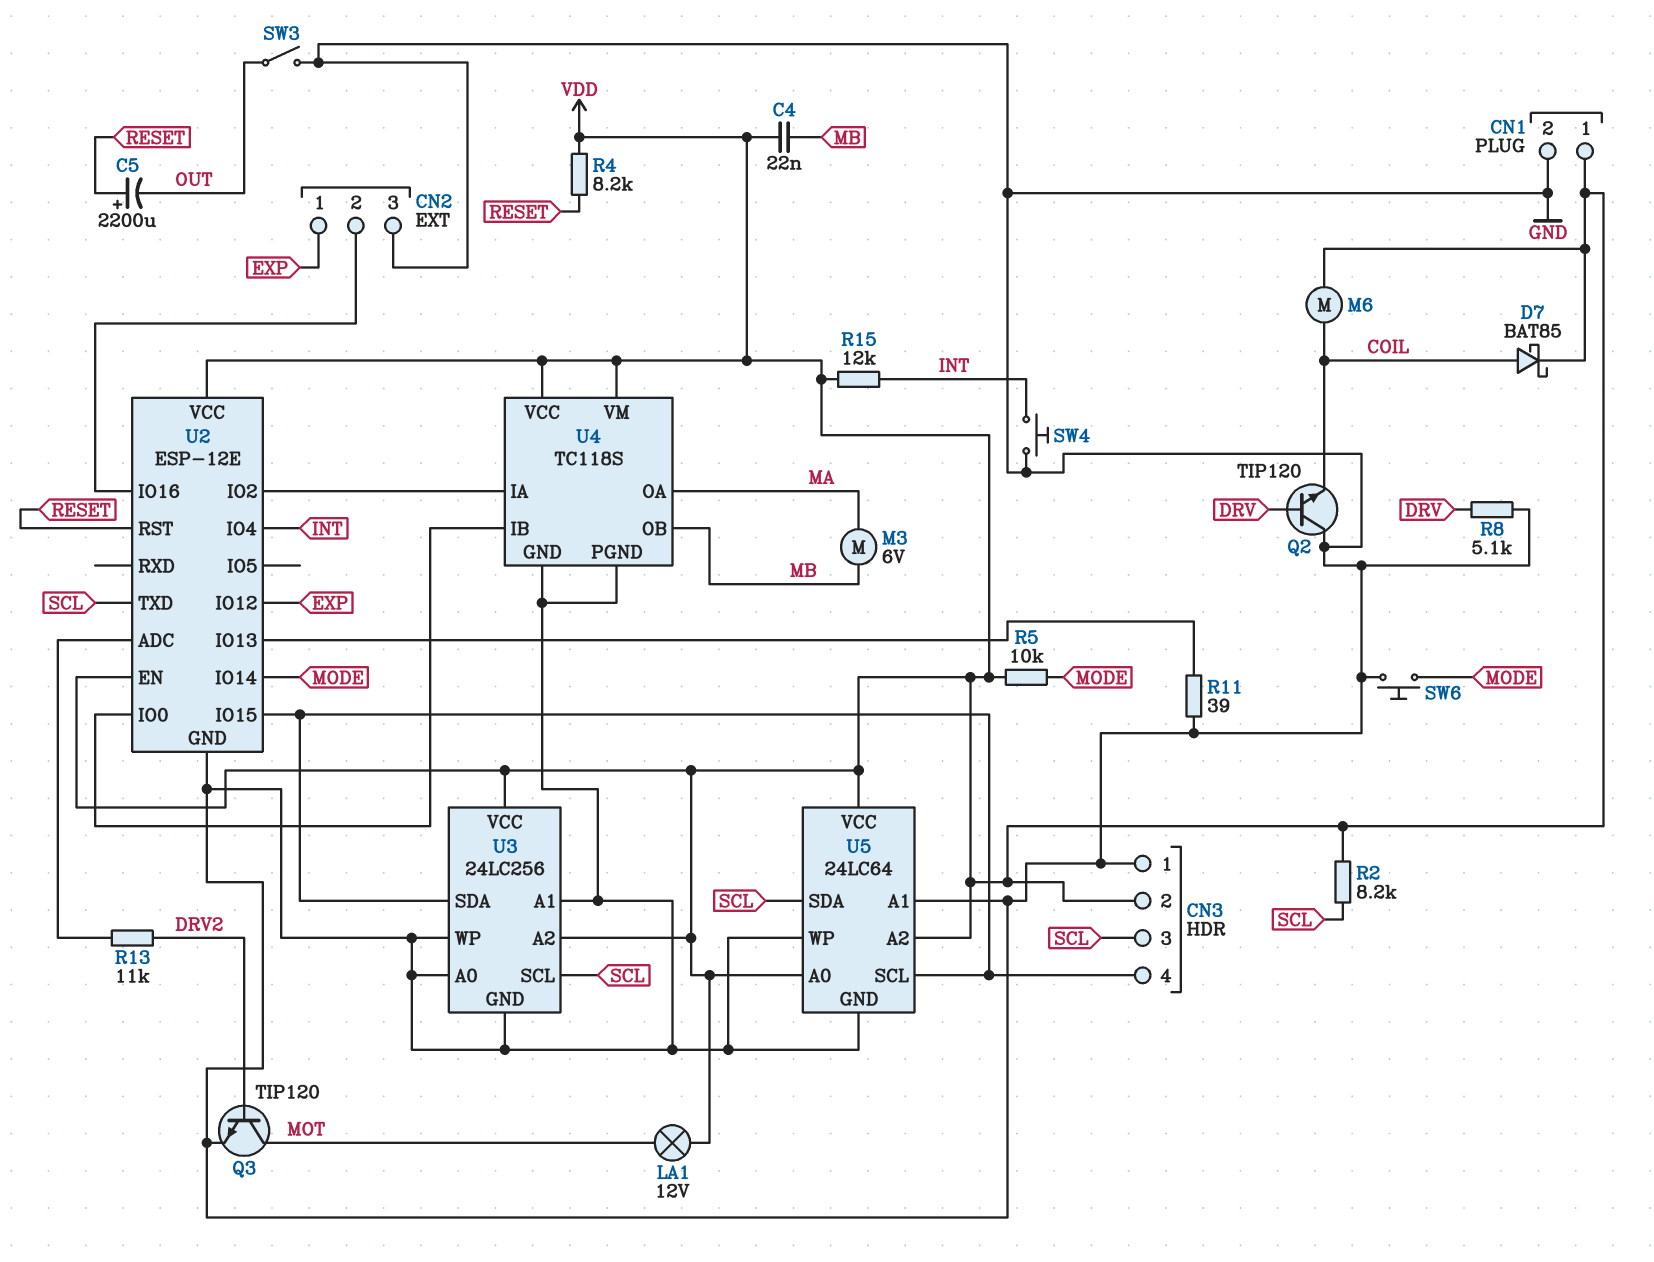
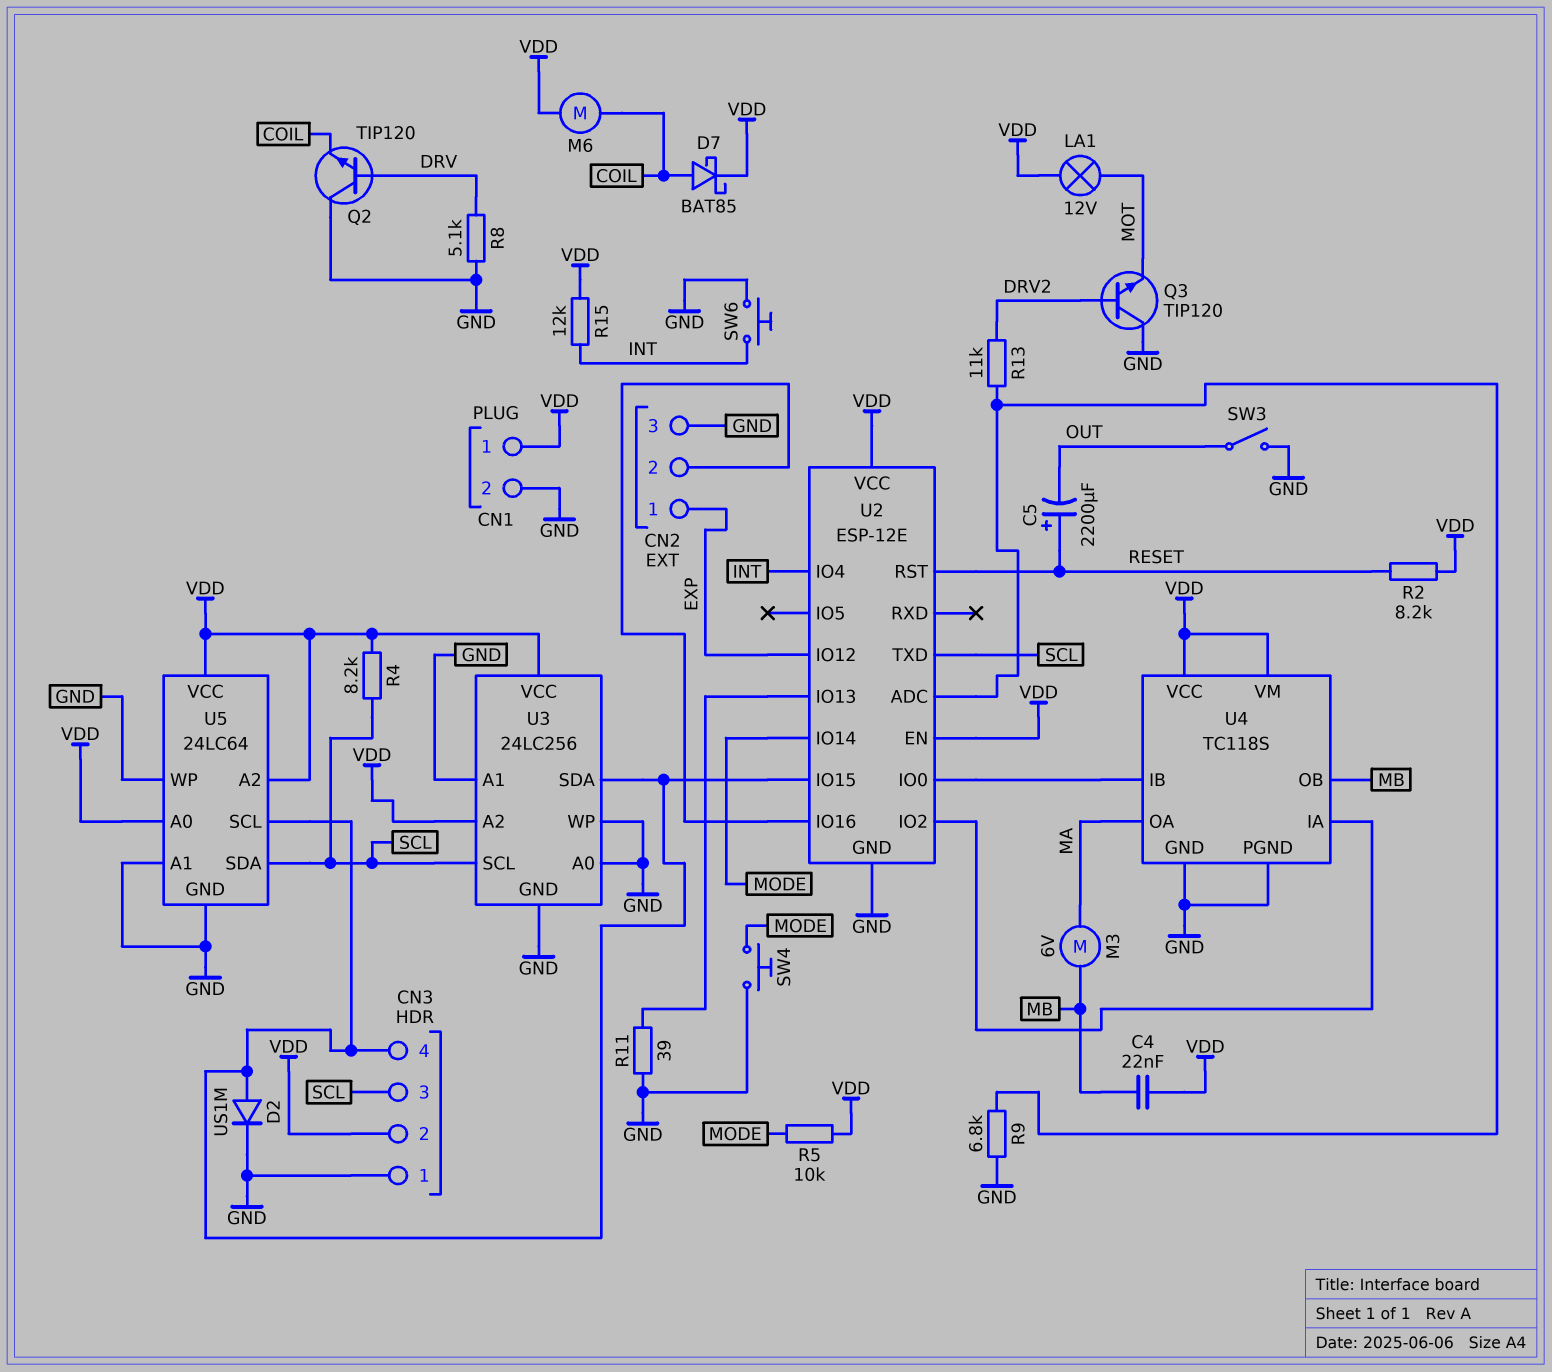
D2: none -> diode US1M (A CN3/4, K GND)
Q3: NPN TIP120 (B DRV2, C MOT, E GND) -> NPN TIP120 (B DRV2, C GND, E MOT)
R2: 8.2k (SCL, VDD) -> 8.2k (RESET, VDD)
R4: 8.2k (RESET, VDD) -> 8.2k (SCL, VDD)
R9: none -> 6.8k (GND, U2/ADC)
SW4: button (GND, INT) -> button (GND, MODE)
SW6: button (GND, MODE) -> button (GND, INT)

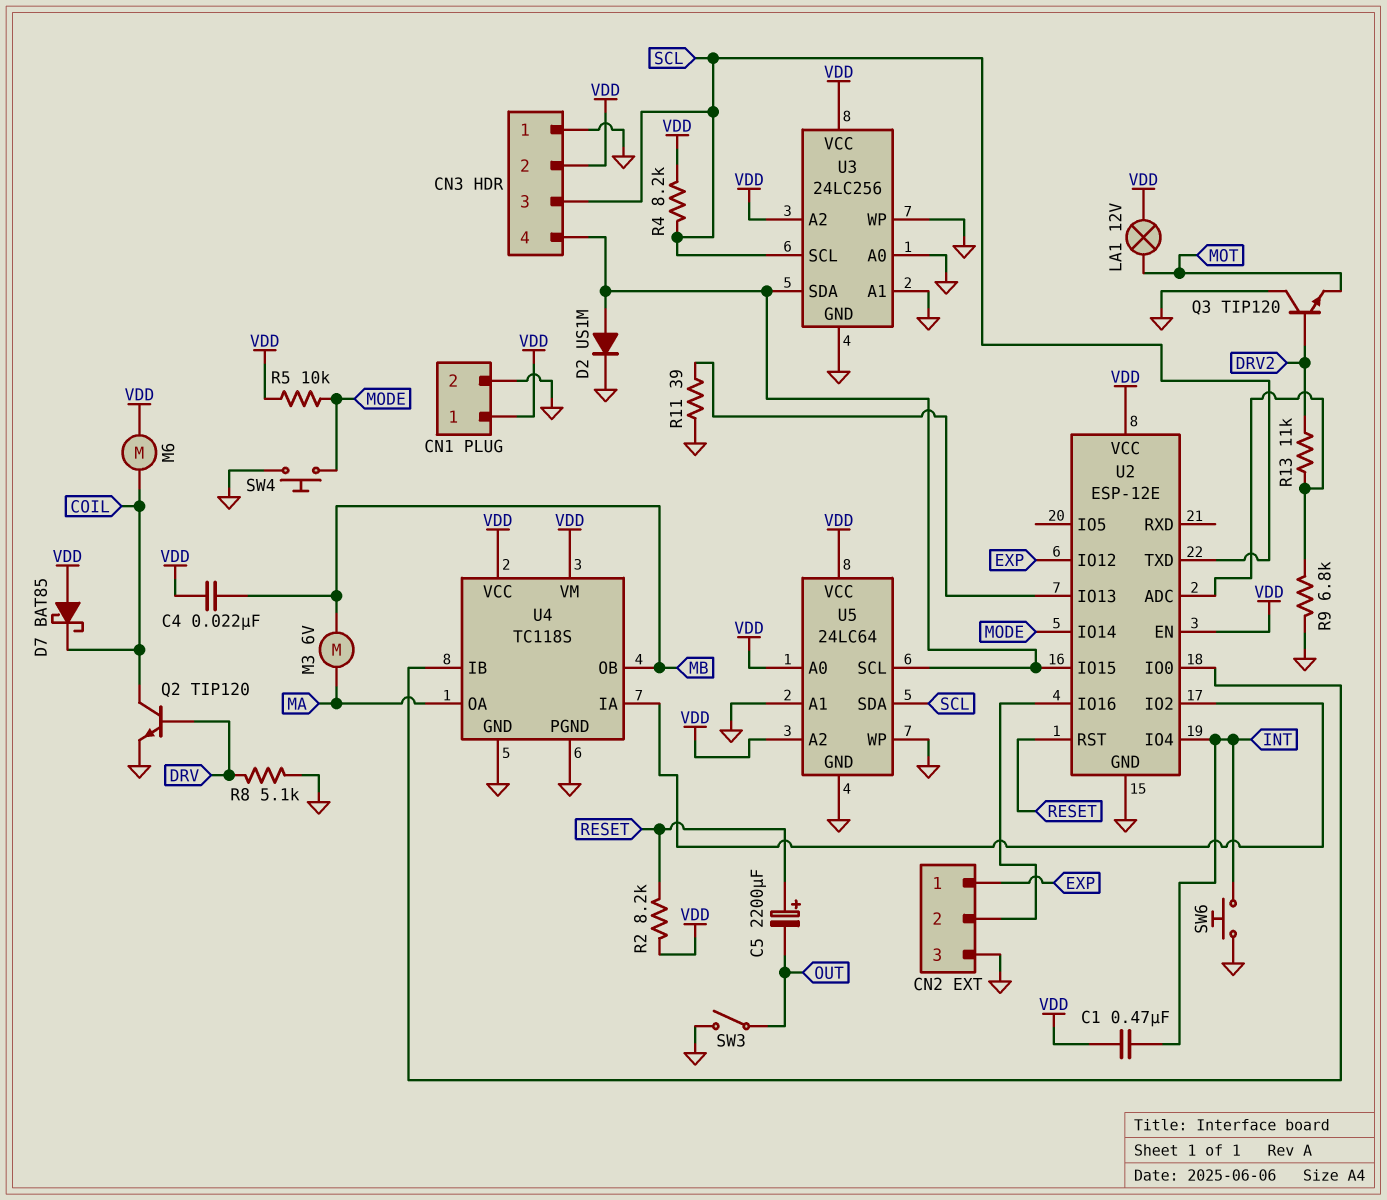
C1: none -> 470nF (INT, VDD)
D7: schottky BAT85 (A COIL, K VDD) -> schottky BAT85 (A VDD, K COIL)
Q2: NPN TIP120 (B DRV, C GND, E COIL) -> NPN TIP120 (B DRV, C COIL, E GND)
R15: 12k (INT, VDD) -> none

